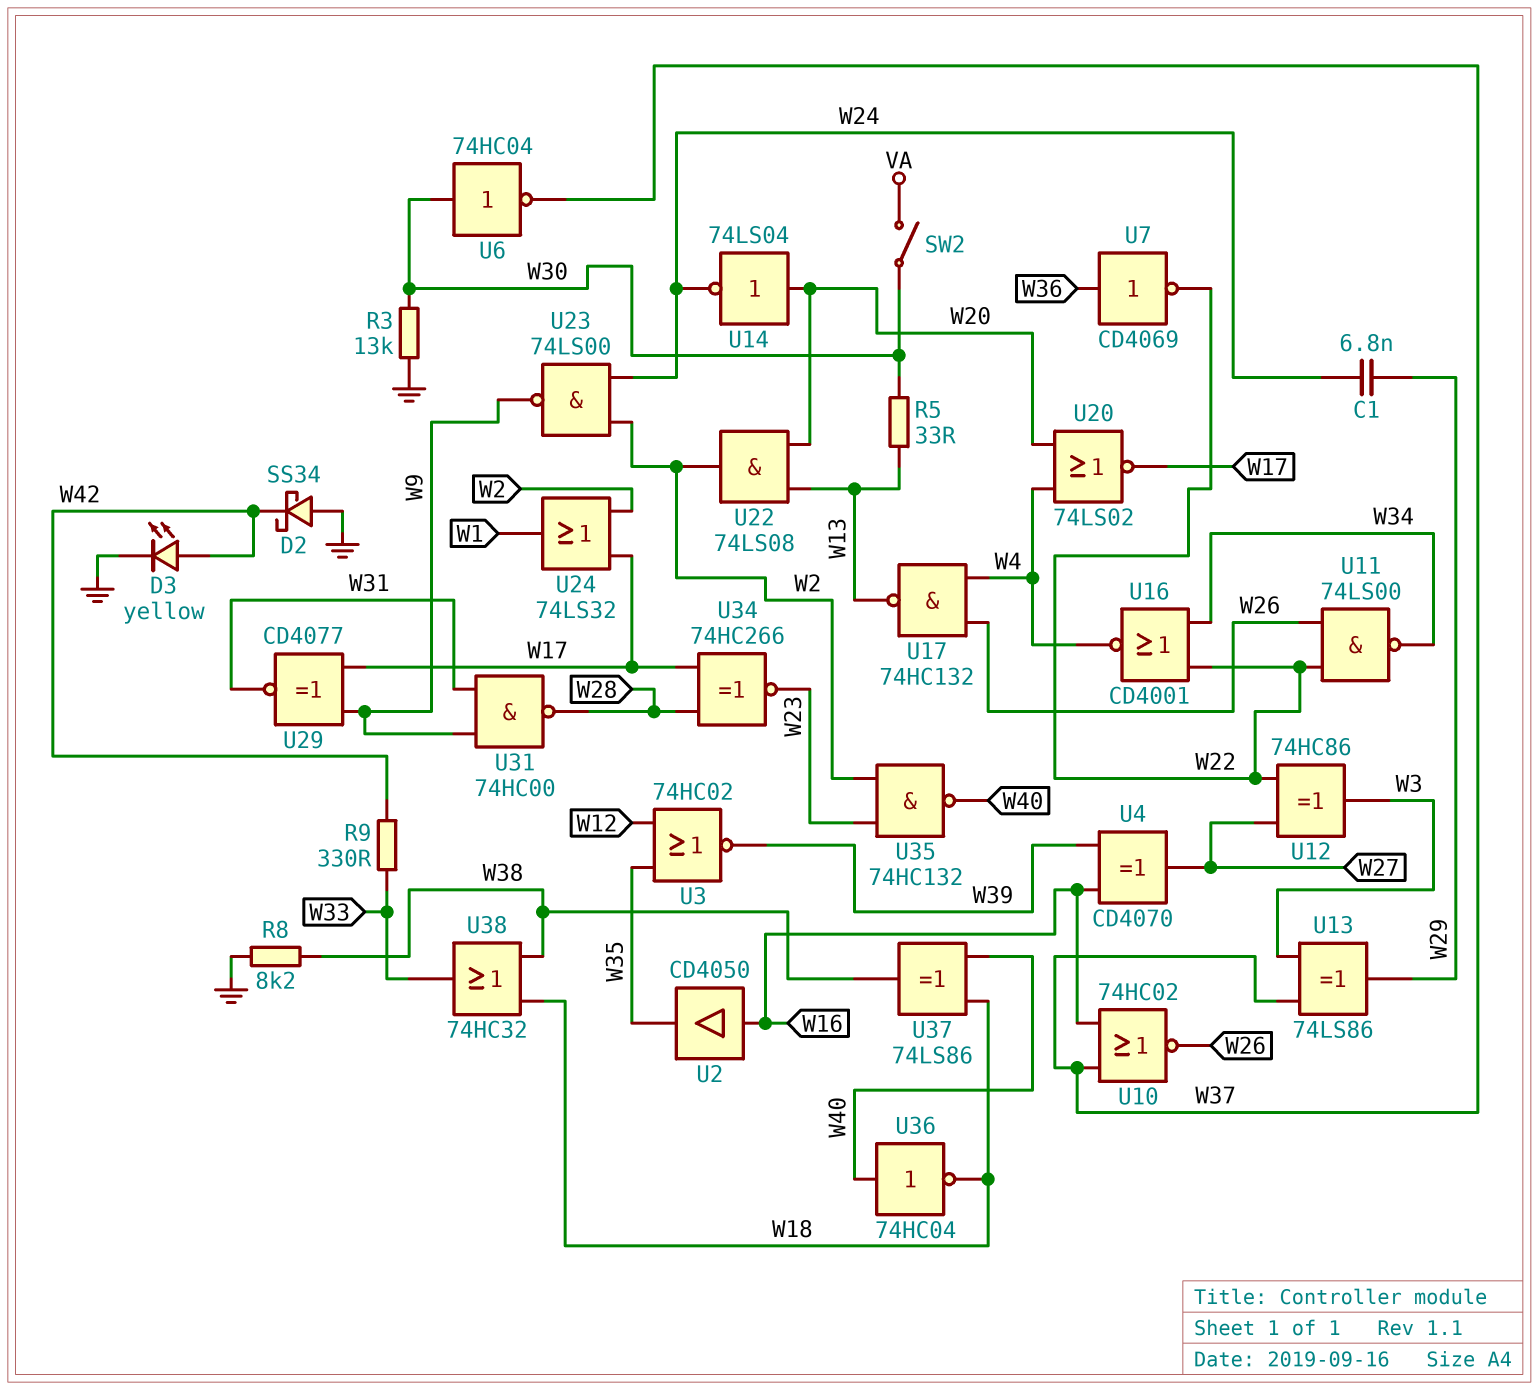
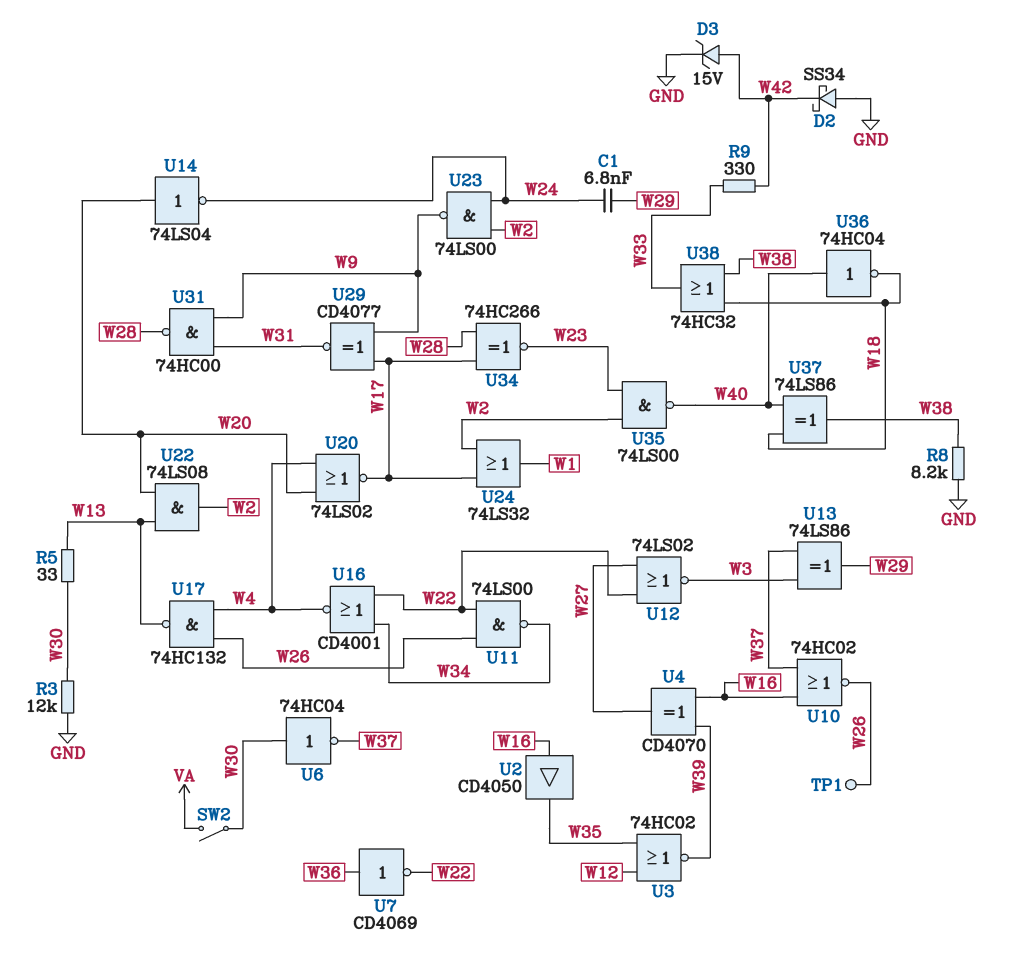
D3: LED yellow (A W42, K GND) -> zener 15V (A W42, K GND)
R3: 13k (GND, W30) -> 12k (GND, W30)
TP1: none -> test point (W26)
U12: XOR 74HC86 (in W22, in W27, out W3) -> NOR 74LS02 (in W22, in W27, out W3)
U35: NAND 74HC132 (in W2, in W23, out W40) -> NAND 74LS00 (in W2, in W23, out W40)

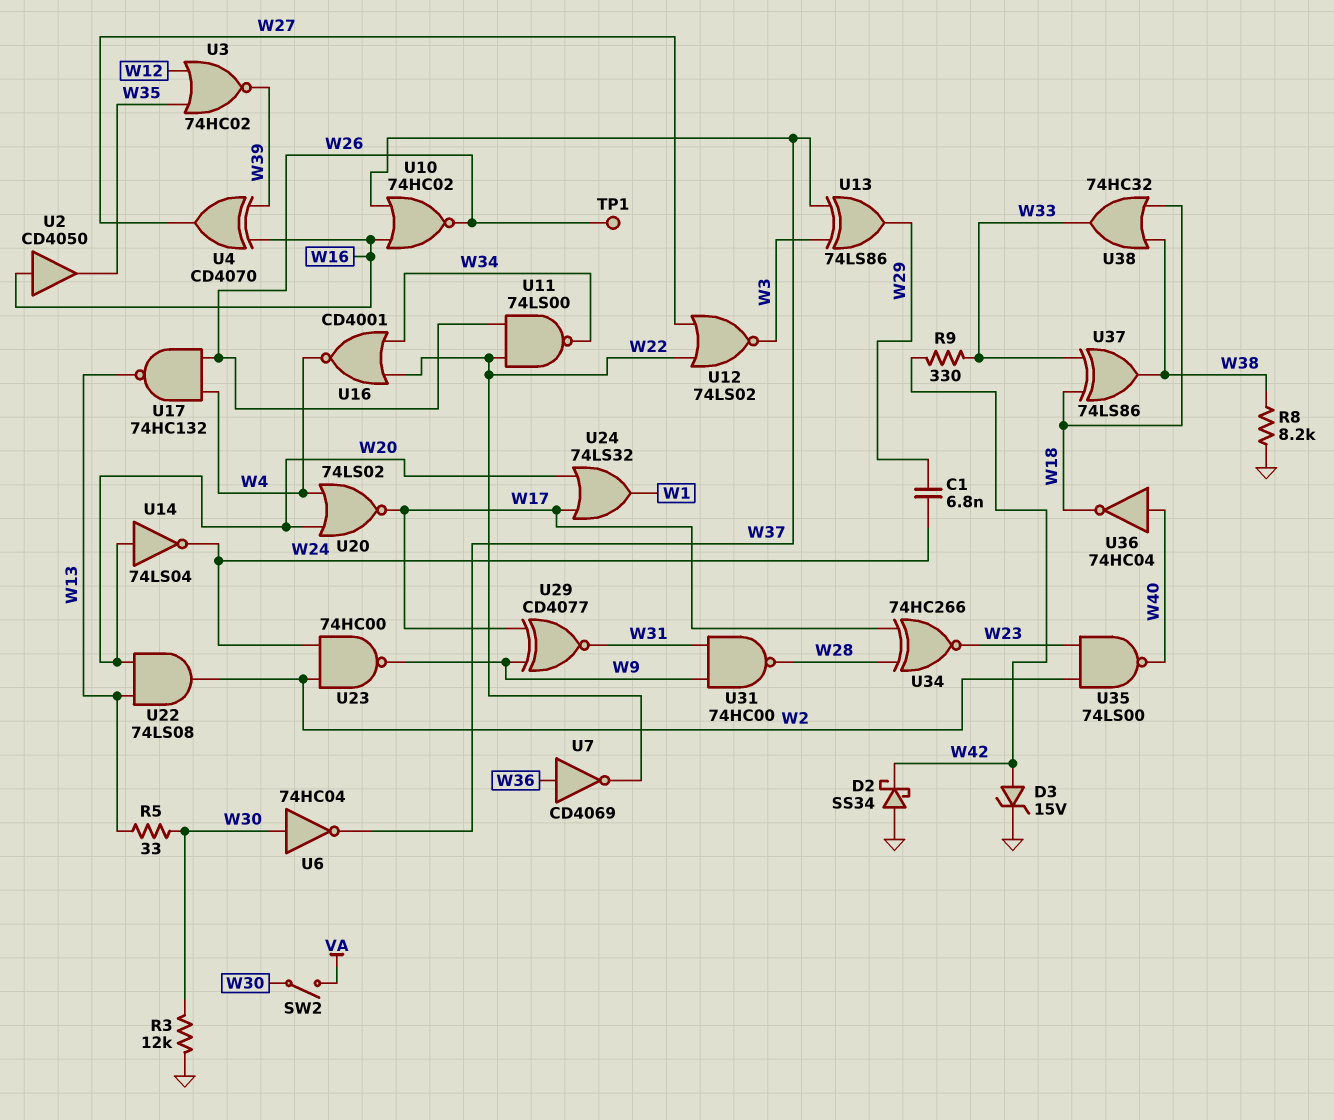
U23: NAND 74LS00 (in W2, in W24, out W9) -> NAND 74HC00 (in W2, in W24, out W9)
U24: OR 74LS32 (in W2, in W17, out W1) -> OR 74LS32 (in W17, in W20, out W1)
U37: XOR 74LS86 (in W18, in W40, out W38) -> XOR 74LS86 (in W18, in W33, out W38)

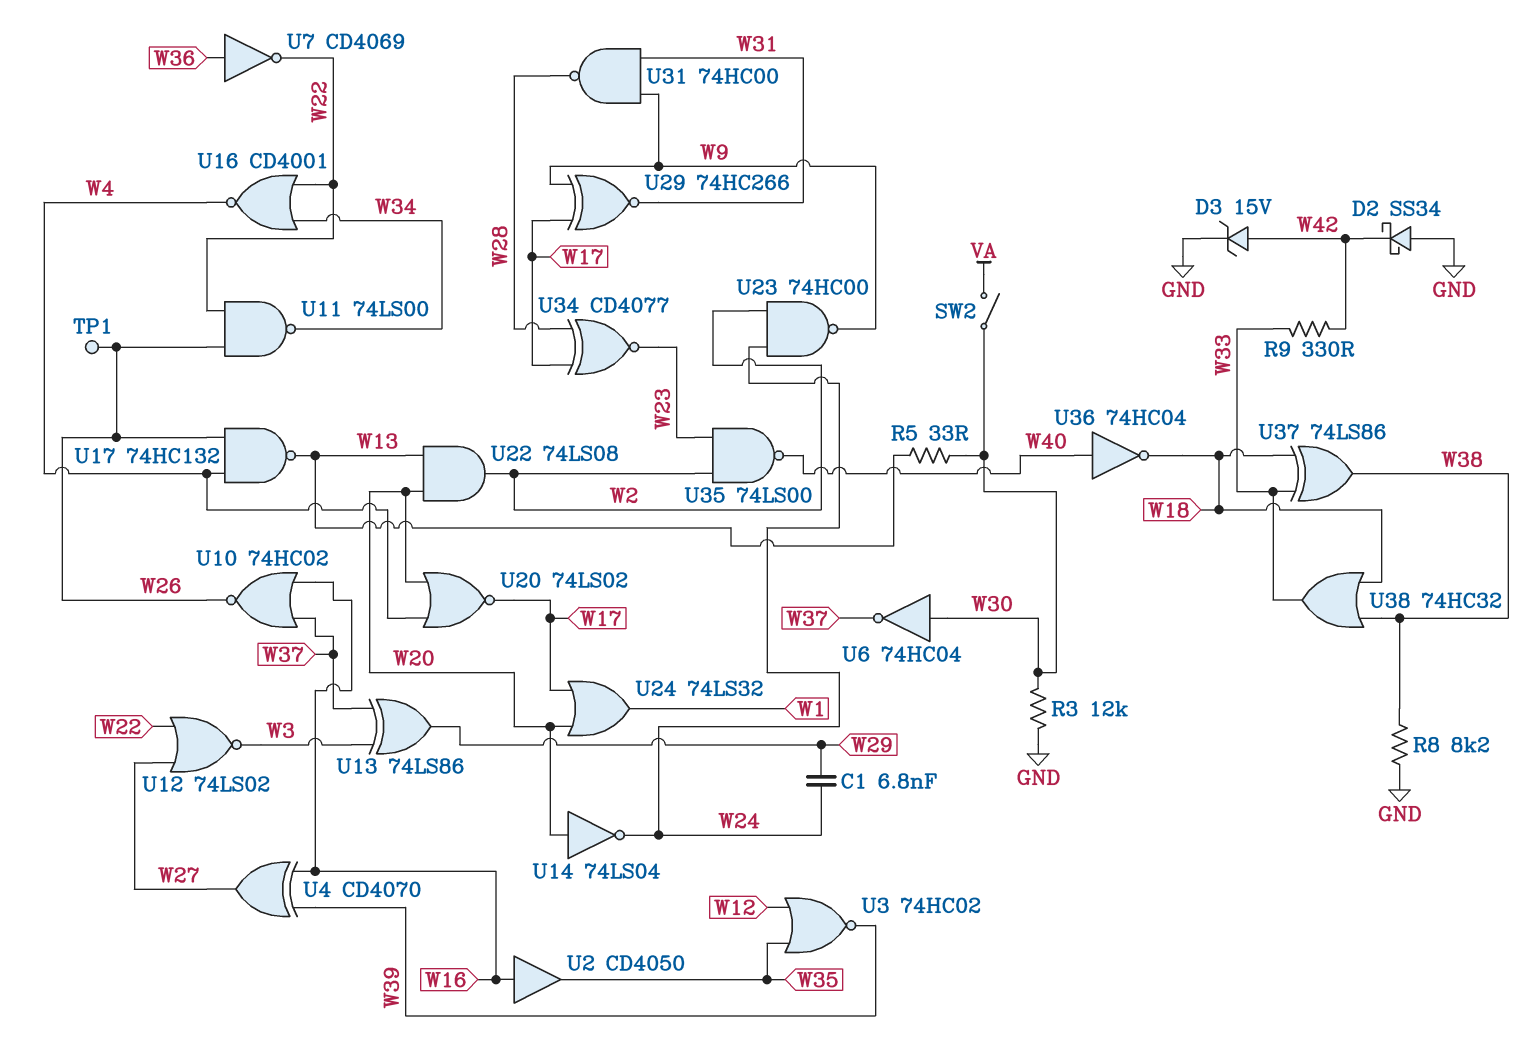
U29: XNOR CD4077 (in W9, in W17, out W31) -> XNOR 74HC266 (in W9, in W17, out W31)
U34: XNOR 74HC266 (in W17, in W28, out W23) -> XNOR CD4077 (in W17, in W28, out W23)

